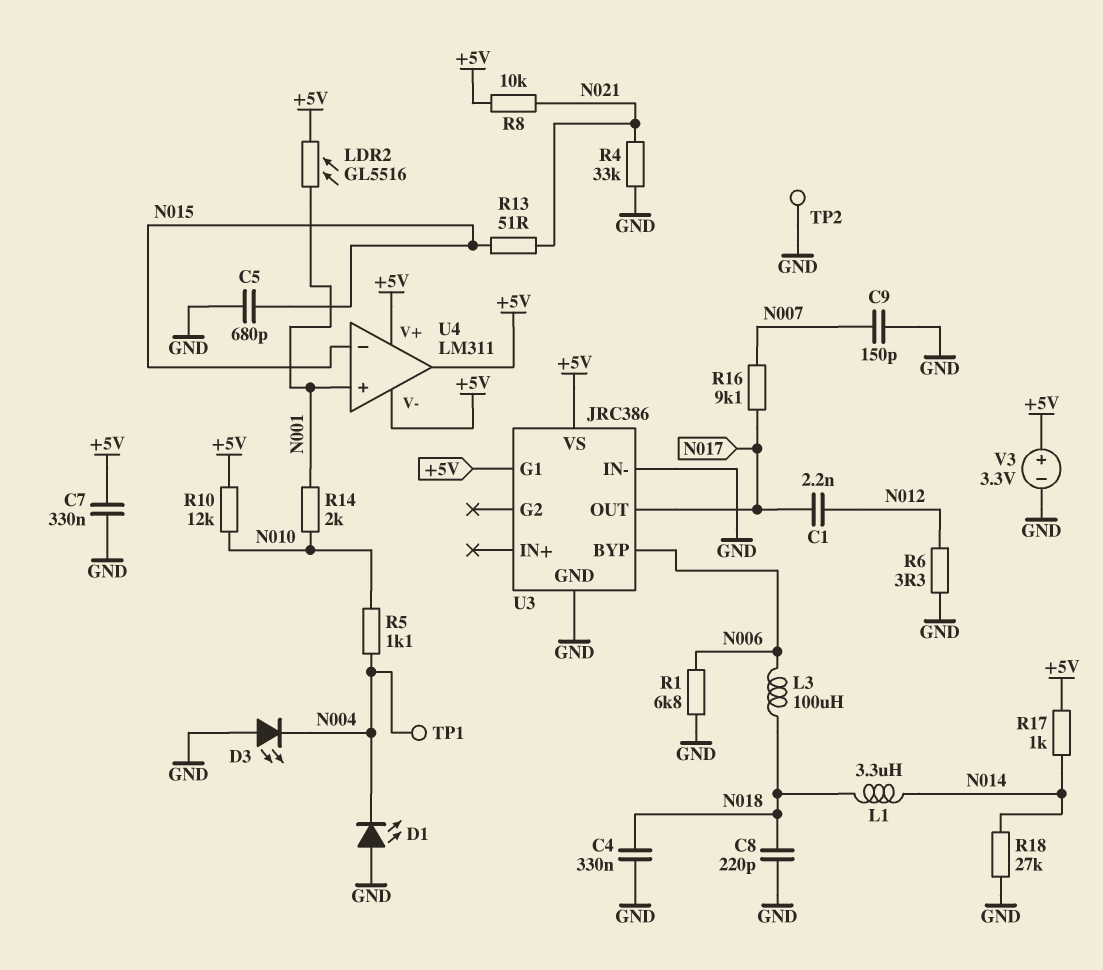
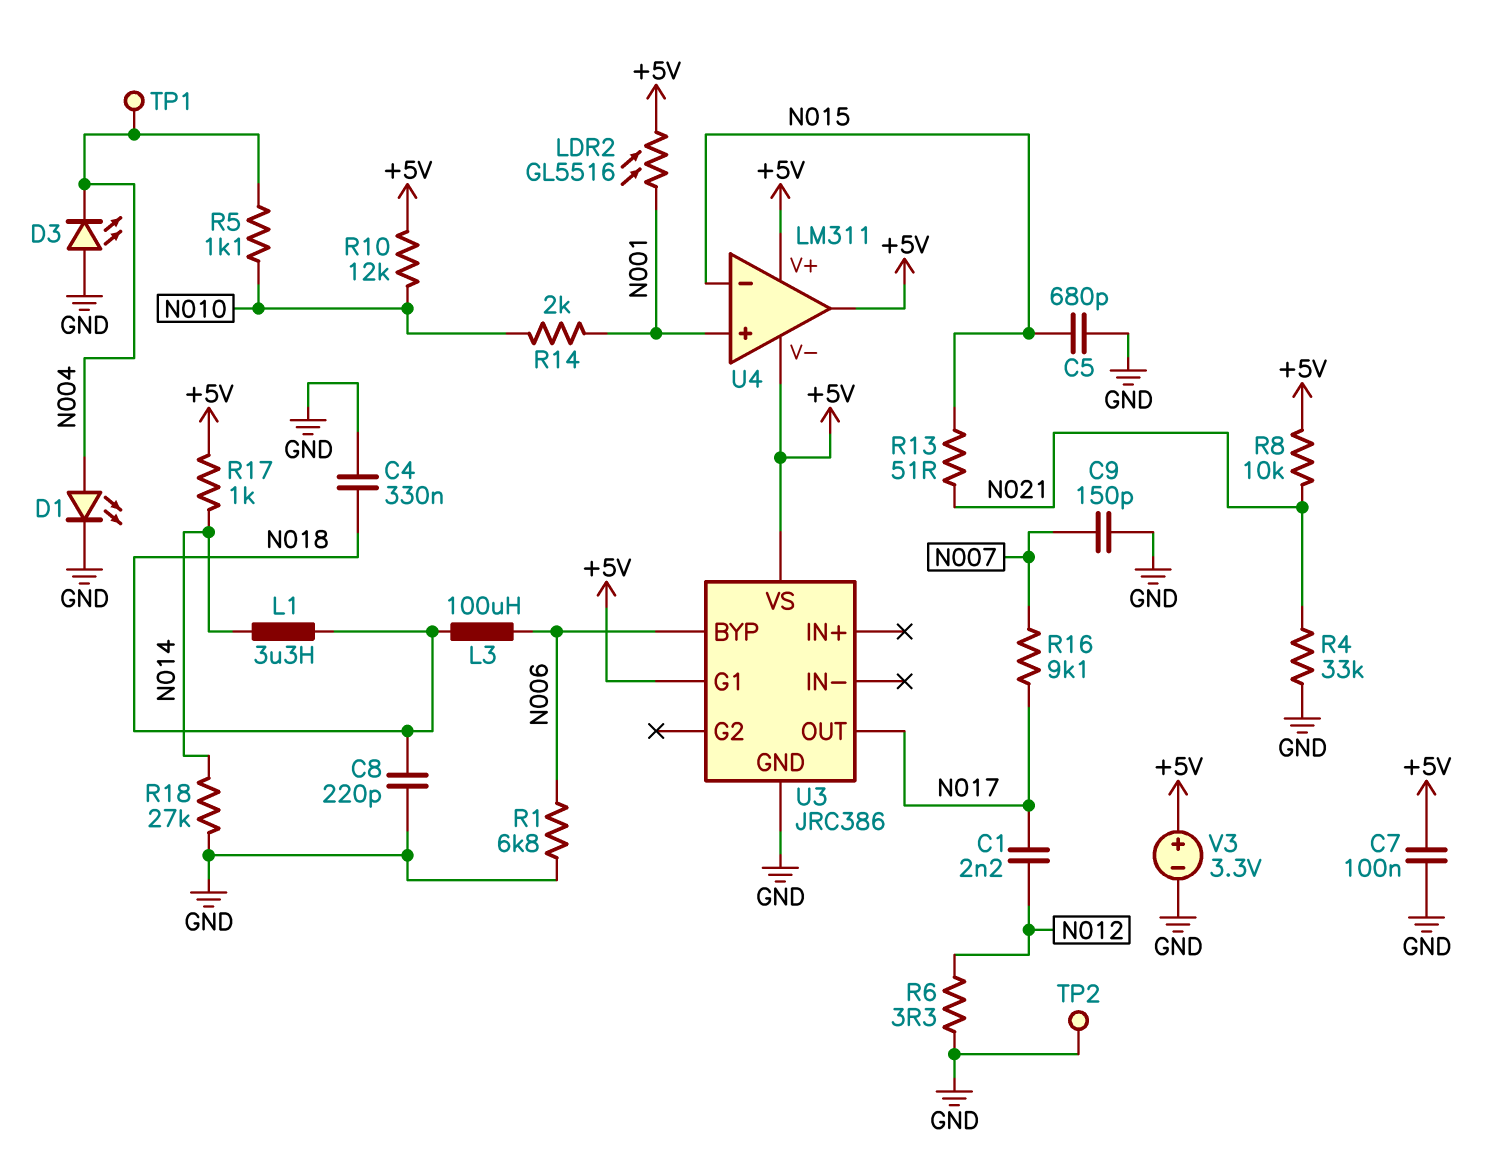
C7: 330nF (+5V, GND) -> 100nF (+5V, GND)
D1: LED (A GND, K N004) -> LED (A N004, K GND)
U3 pin IN-: GND -> none

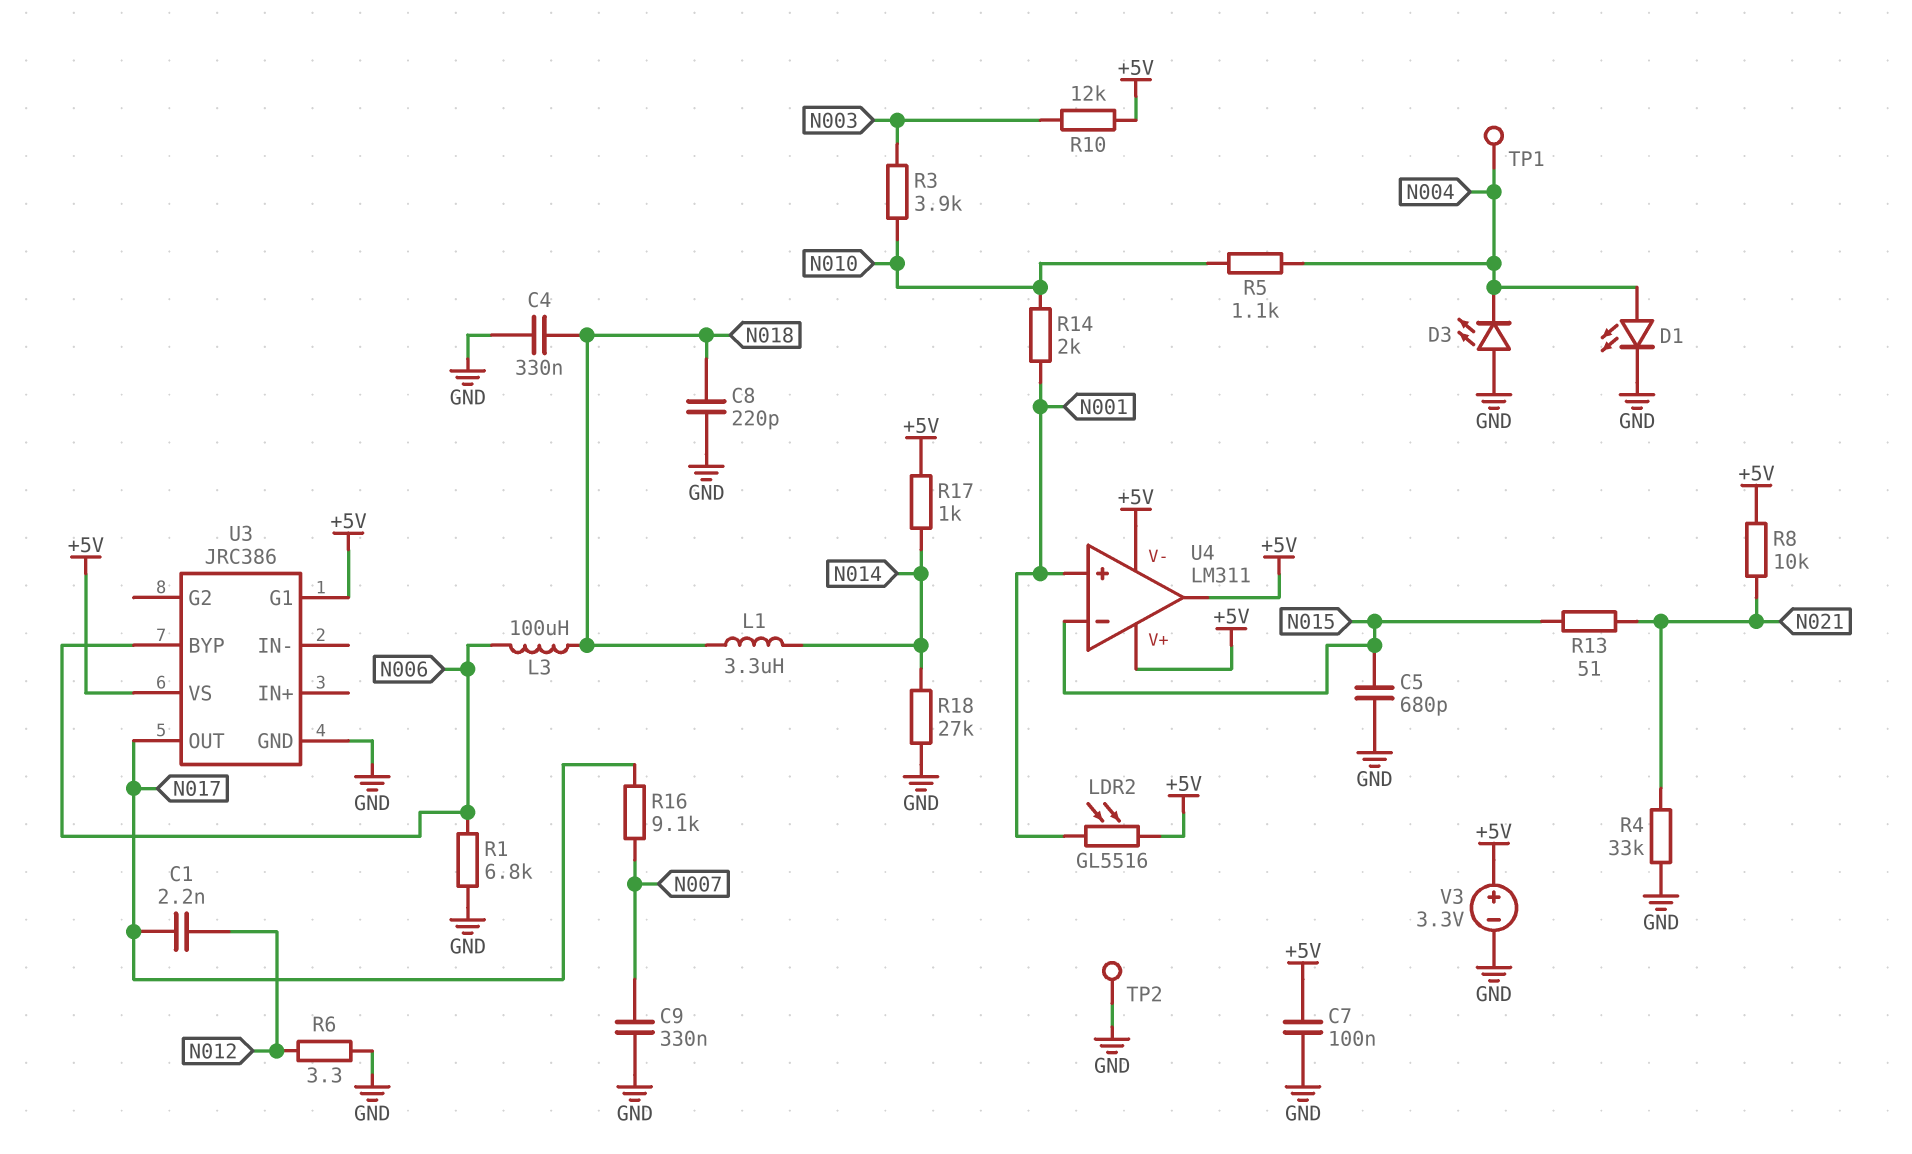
C9: 150pF (GND, N007) -> 330nF (GND, N007)
R3: none -> 3.9k (N003, N010)
R10: 12k (+5V, N010) -> 12k (+5V, N003)

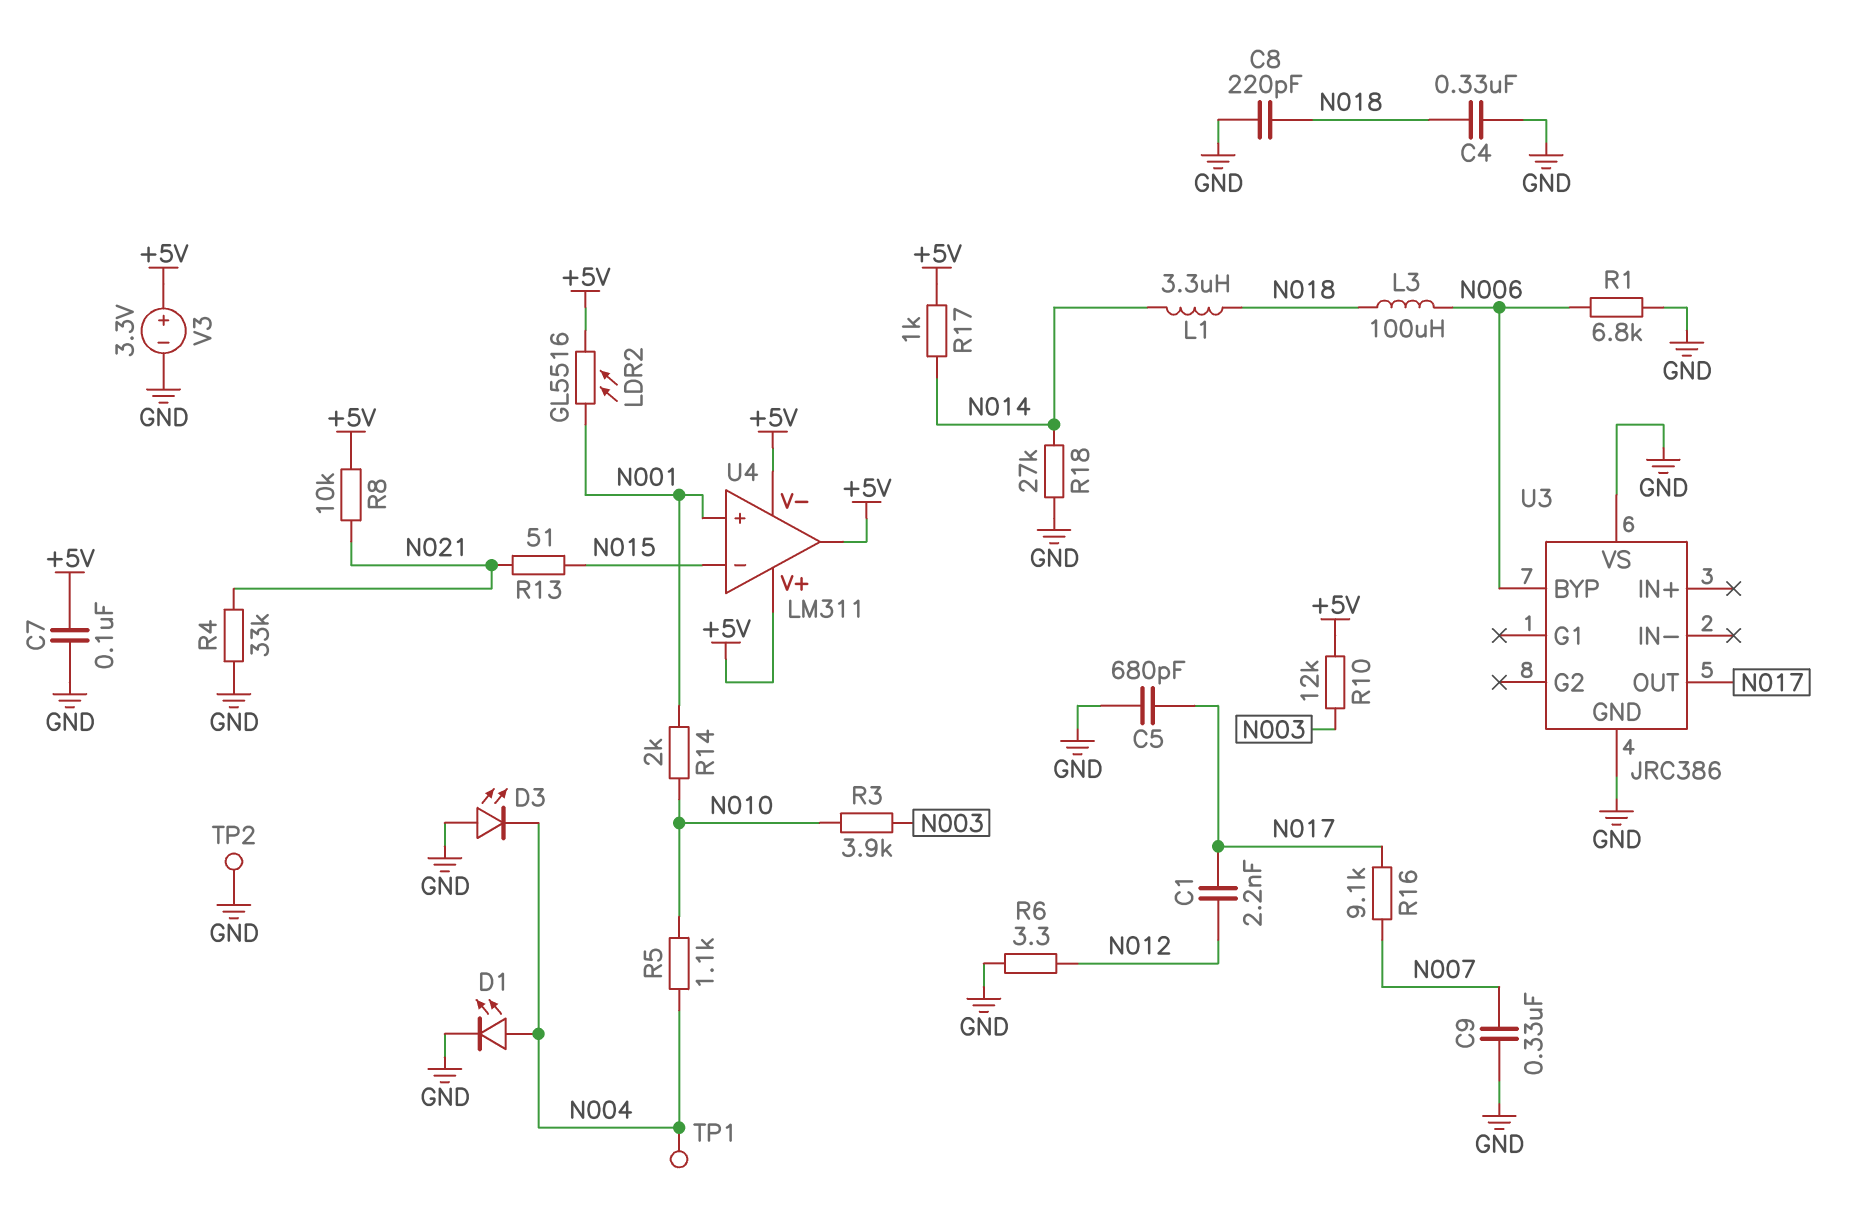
C5: 680pF (GND, N015) -> 680pF (GND, N017)
U3 pin G1: +5V -> none
U3 pin VS: +5V -> GND

